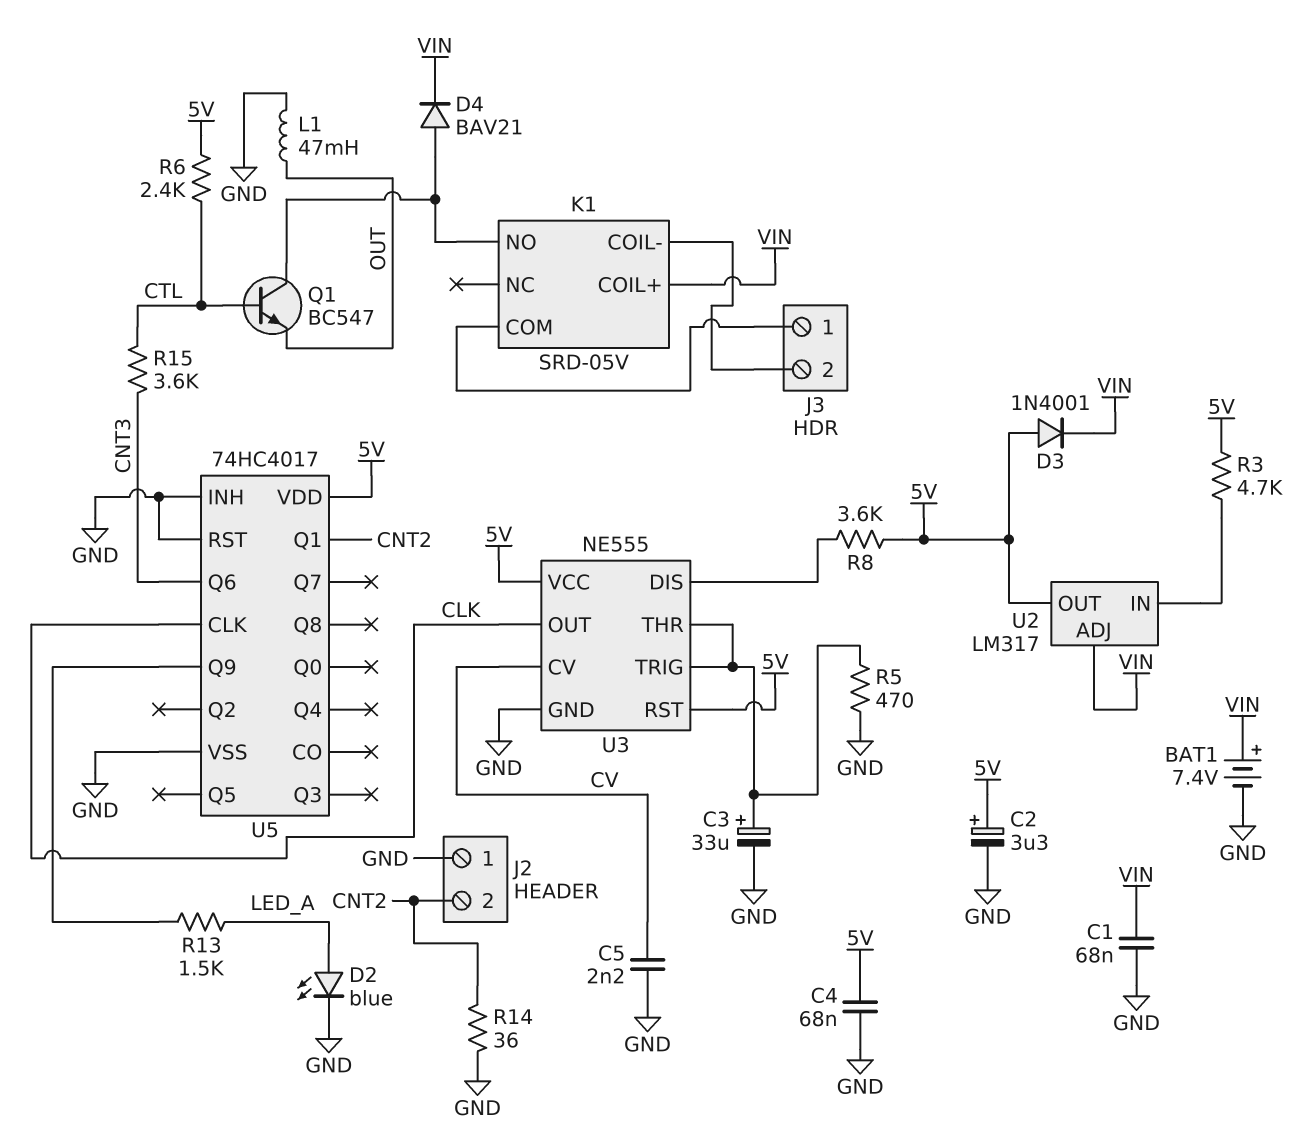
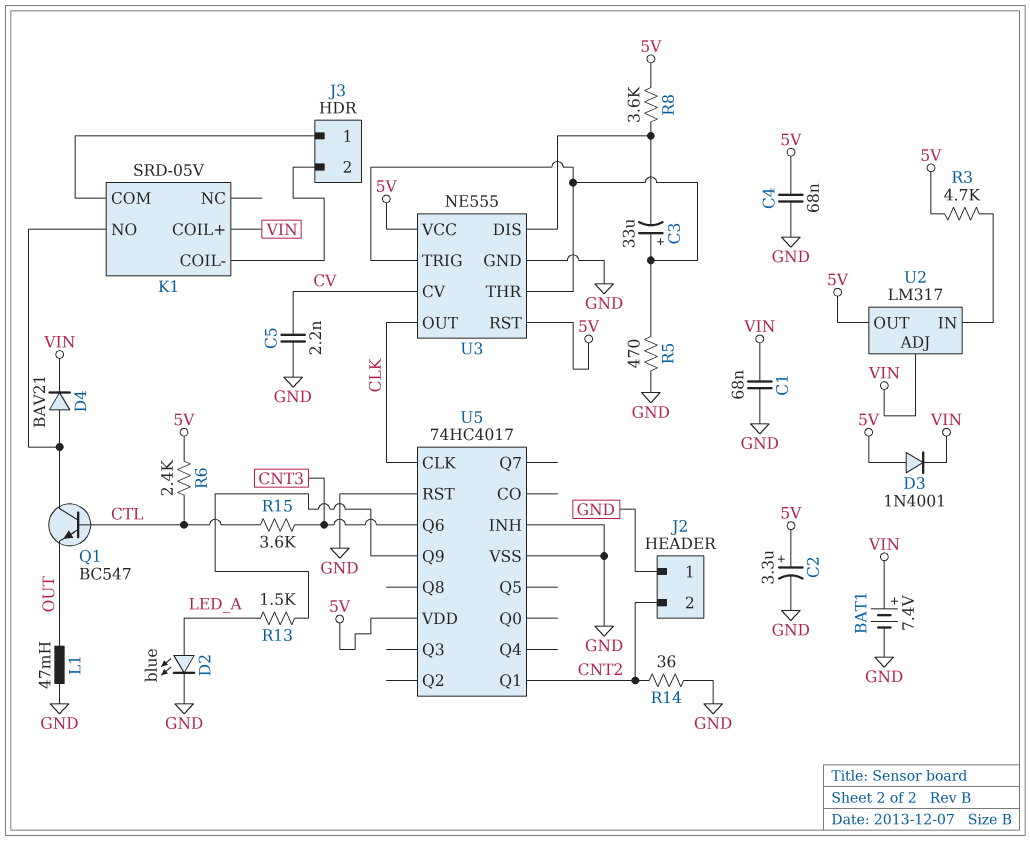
C3: 33uF (plus U3/THR, minus GND) -> 33uF (plus U3/THR, minus U3/DIS)

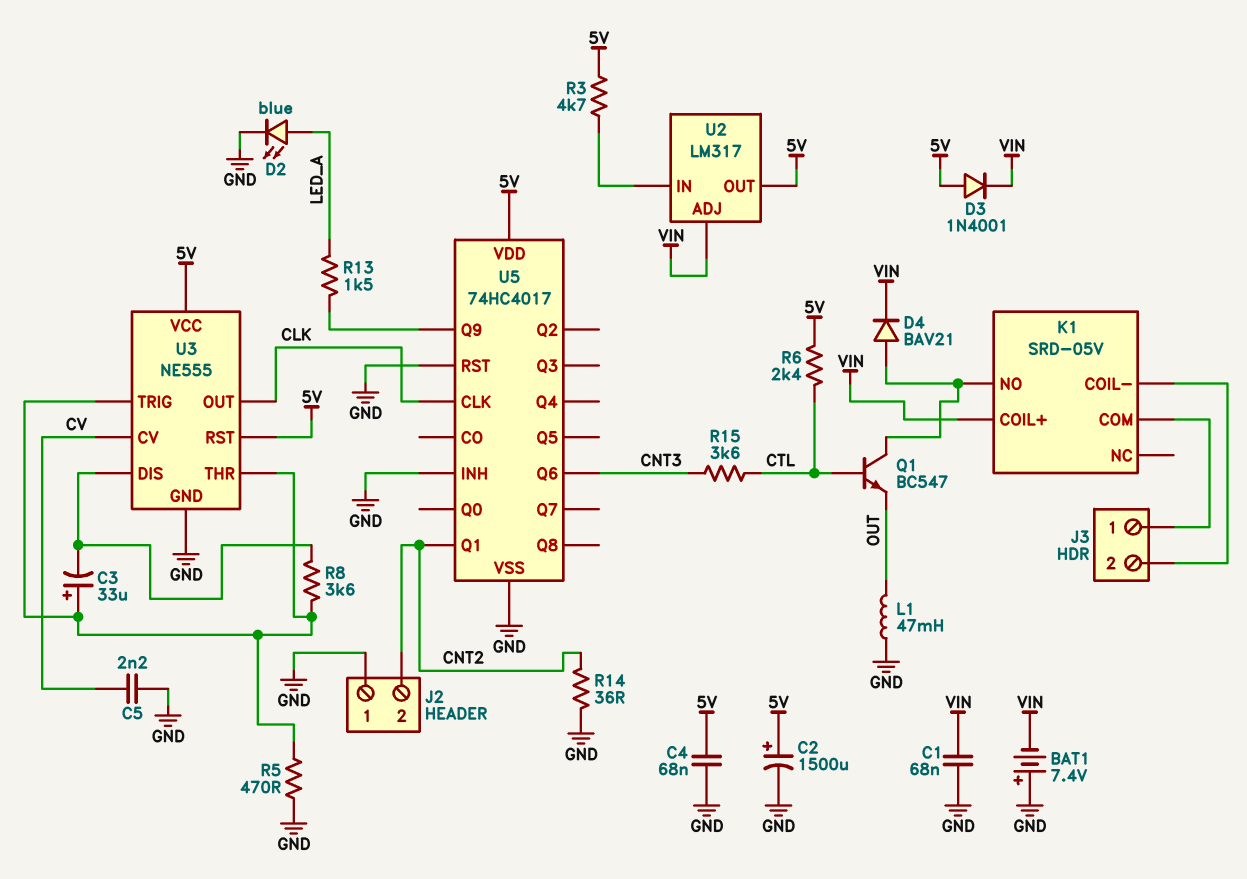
BAT1: 7.4V (plus VIN, minus GND) -> 7.4V (plus GND, minus VIN)
C2: 3.3uF (plus 5V, minus GND) -> 1500uF (plus 5V, minus GND)
R8: 3.6k (5V, U3/DIS) -> 3.6k (U3/DIS, U3/THR)

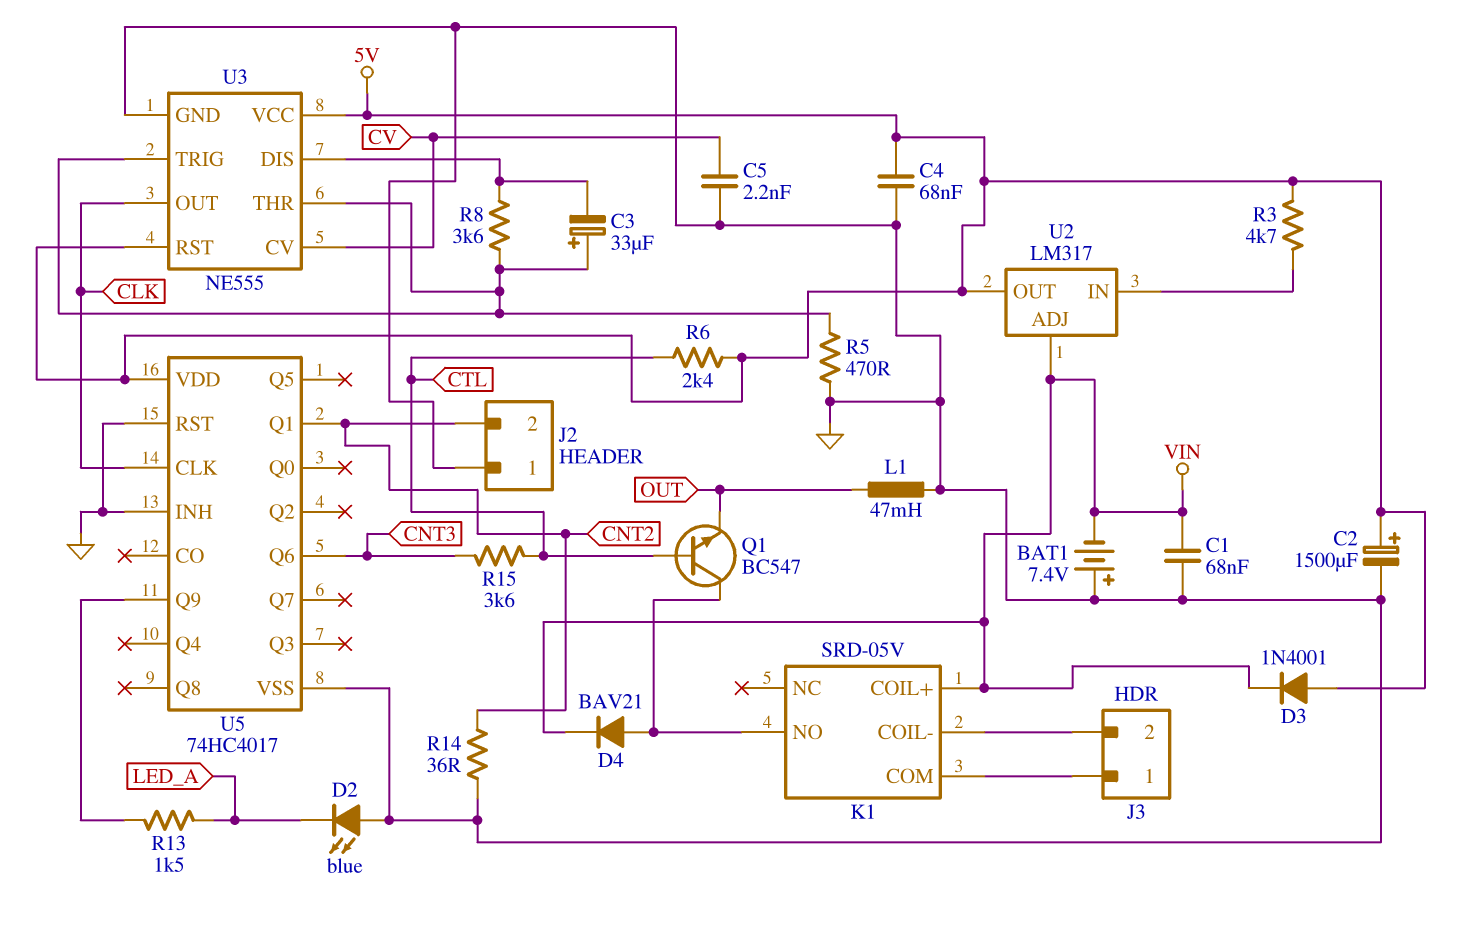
D2: LED blue (A LED_A, K GND) -> LED blue (A GND, K LED_A)

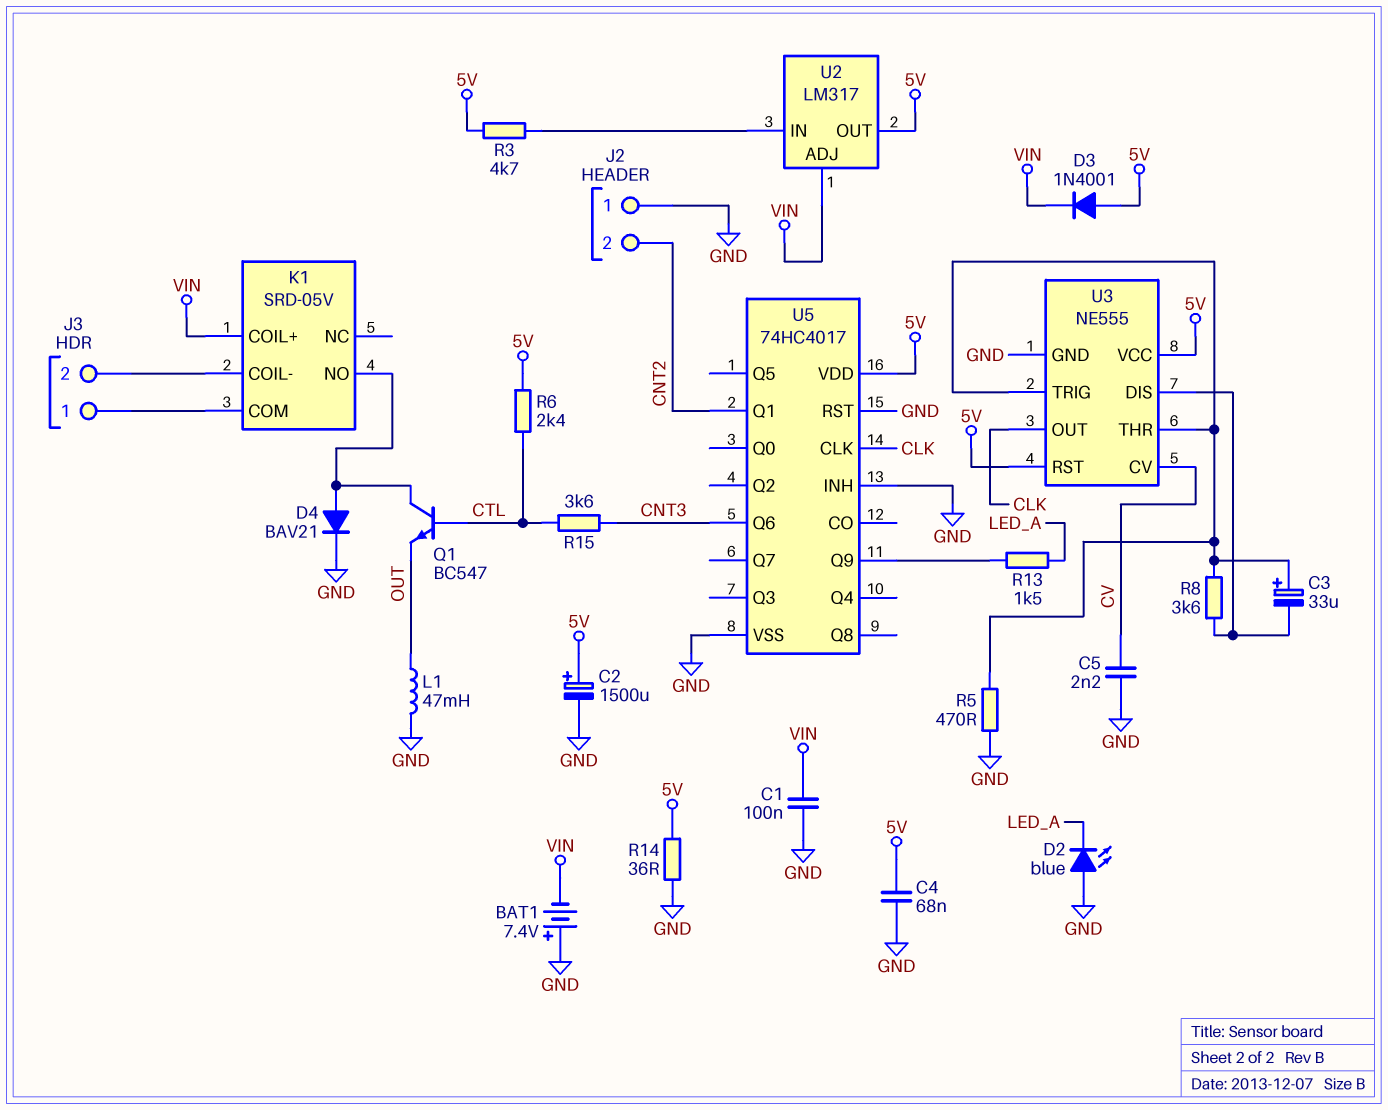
C1: 68nF (GND, VIN) -> 100nF (GND, VIN)
D4: diode BAV21 (A K1/NO, K VIN) -> diode BAV21 (A K1/NO, K GND)
R14: 36 (CNT2, GND) -> 36 (5V, GND)

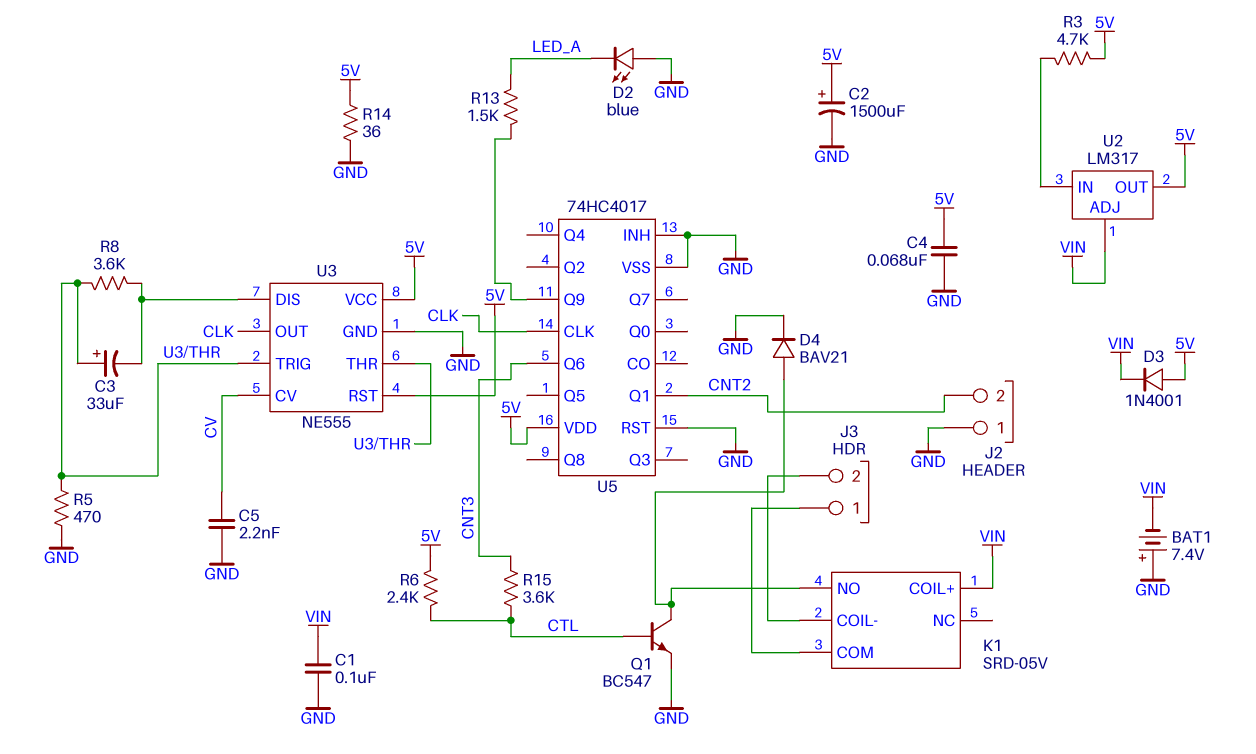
L1: 47mH (GND, OUT) -> none
Q1: NPN BC547 (B CTL, C K1/NO, E OUT) -> NPN BC547 (B CTL, C K1/NO, E GND)

